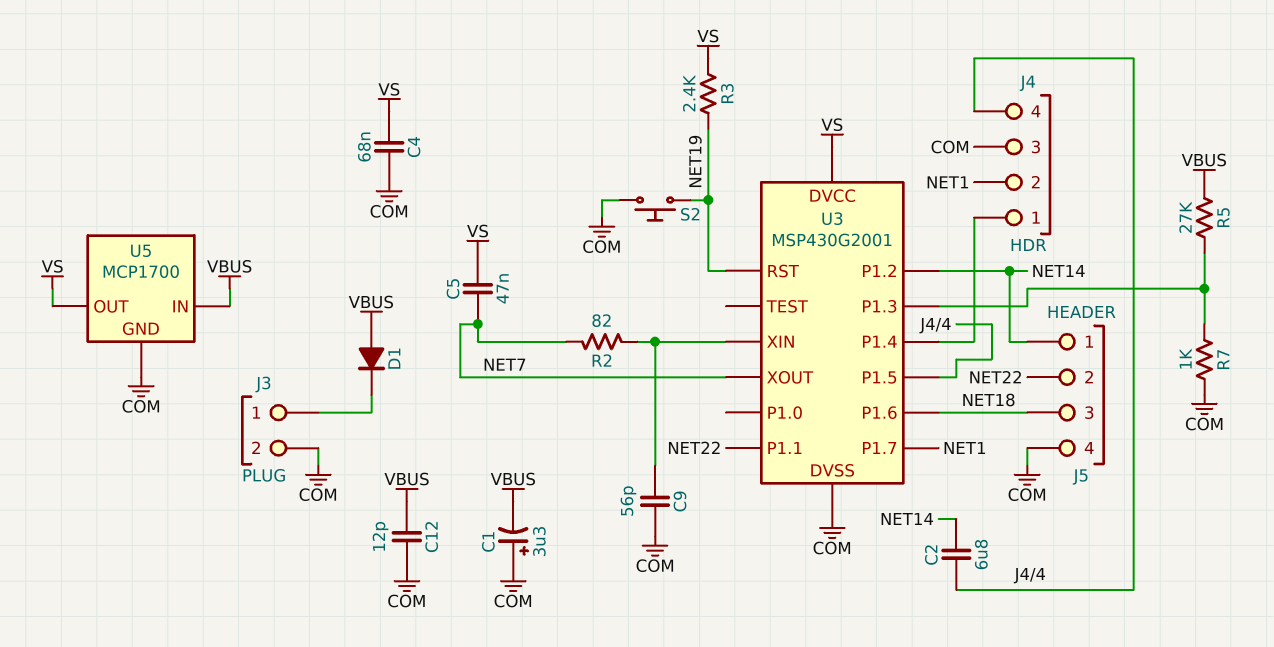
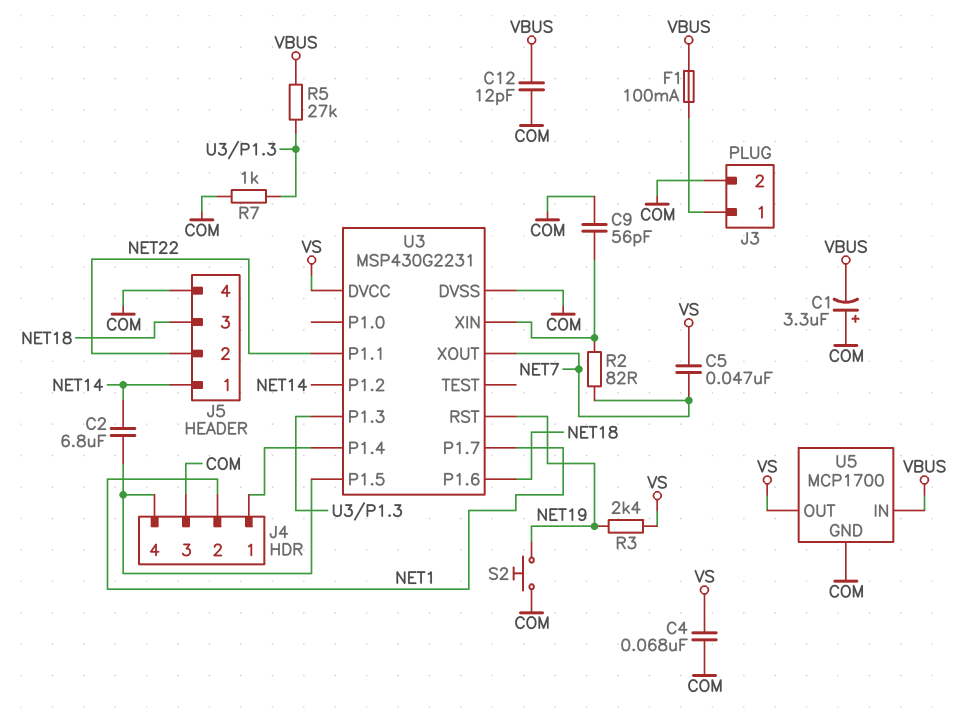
D1: diode (A VBUS, K J3/1) -> none
F1: none -> 100mA (J3/1, VBUS)
U3: MSP430G2001 -> MSP430G2231

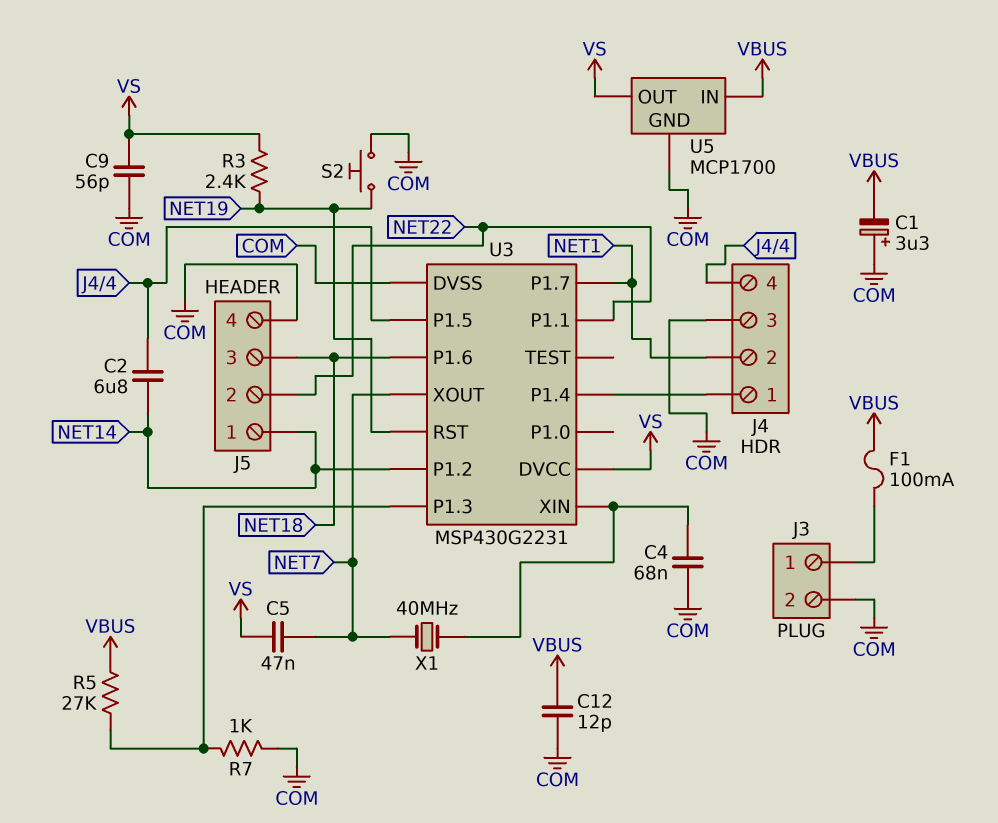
C4: 68nF (COM, VS) -> 68nF (COM, U3/XIN)
C9: 56pF (COM, U3/XIN) -> 56pF (COM, VS)
R2: 82 (NET7, U3/XIN) -> none
X1: none -> 40MHz (NET7, U3/XIN)

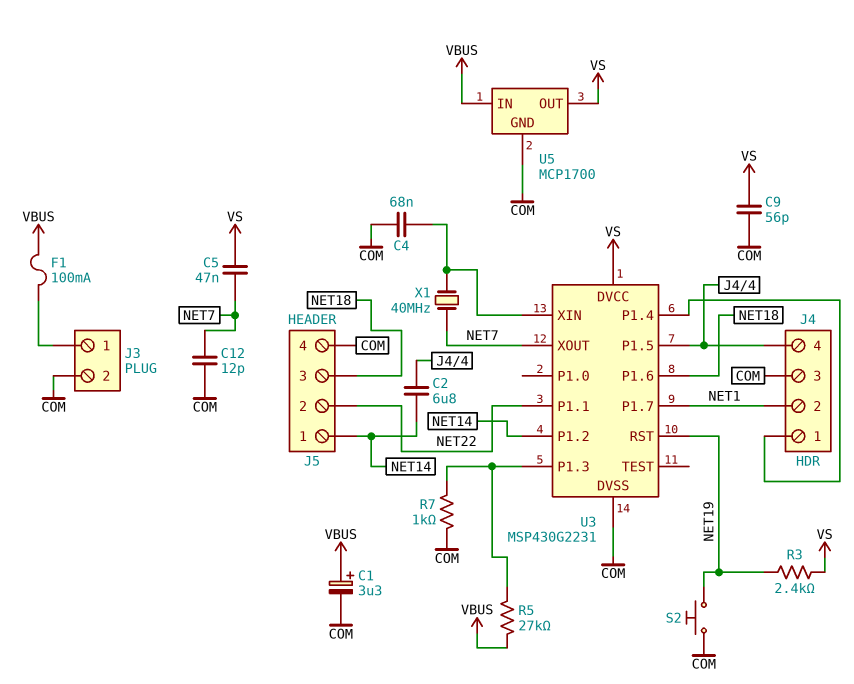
C1: 3.3uF (plus COM, minus VBUS) -> 3.3uF (plus VBUS, minus COM)
C12: 12pF (COM, VBUS) -> 12pF (COM, NET7)

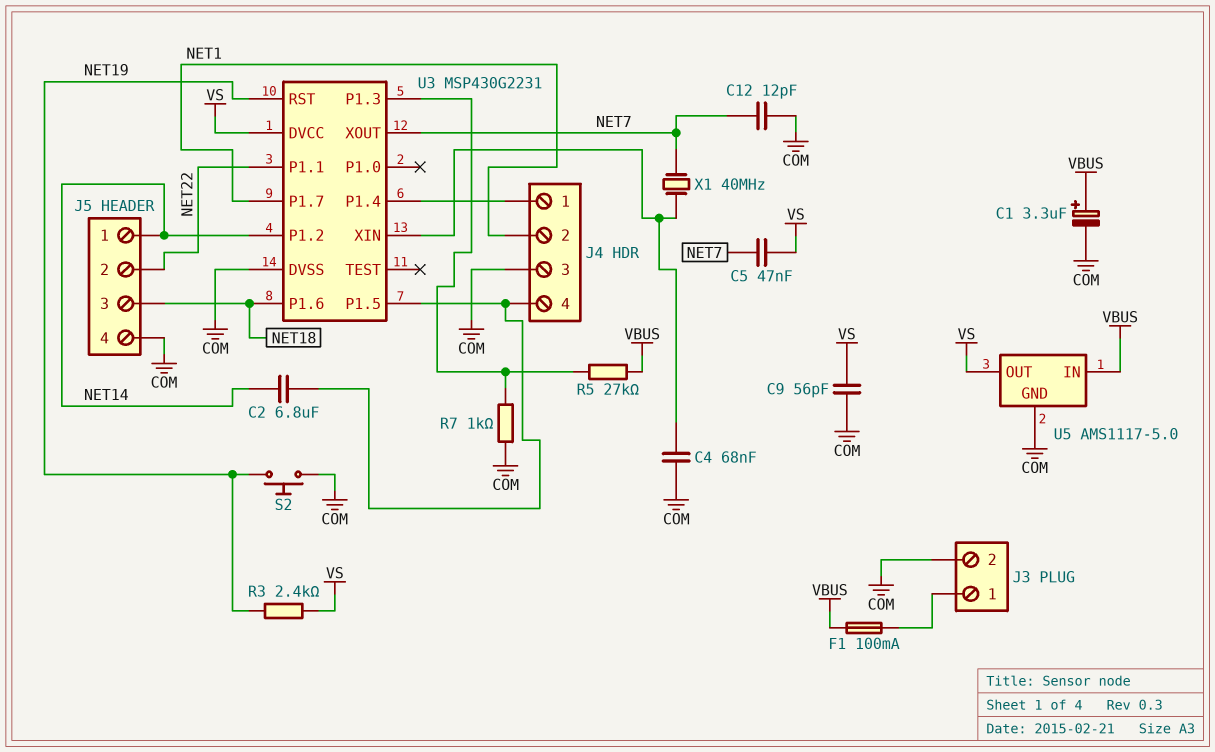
U5: MCP1700 -> AMS1117-5.0

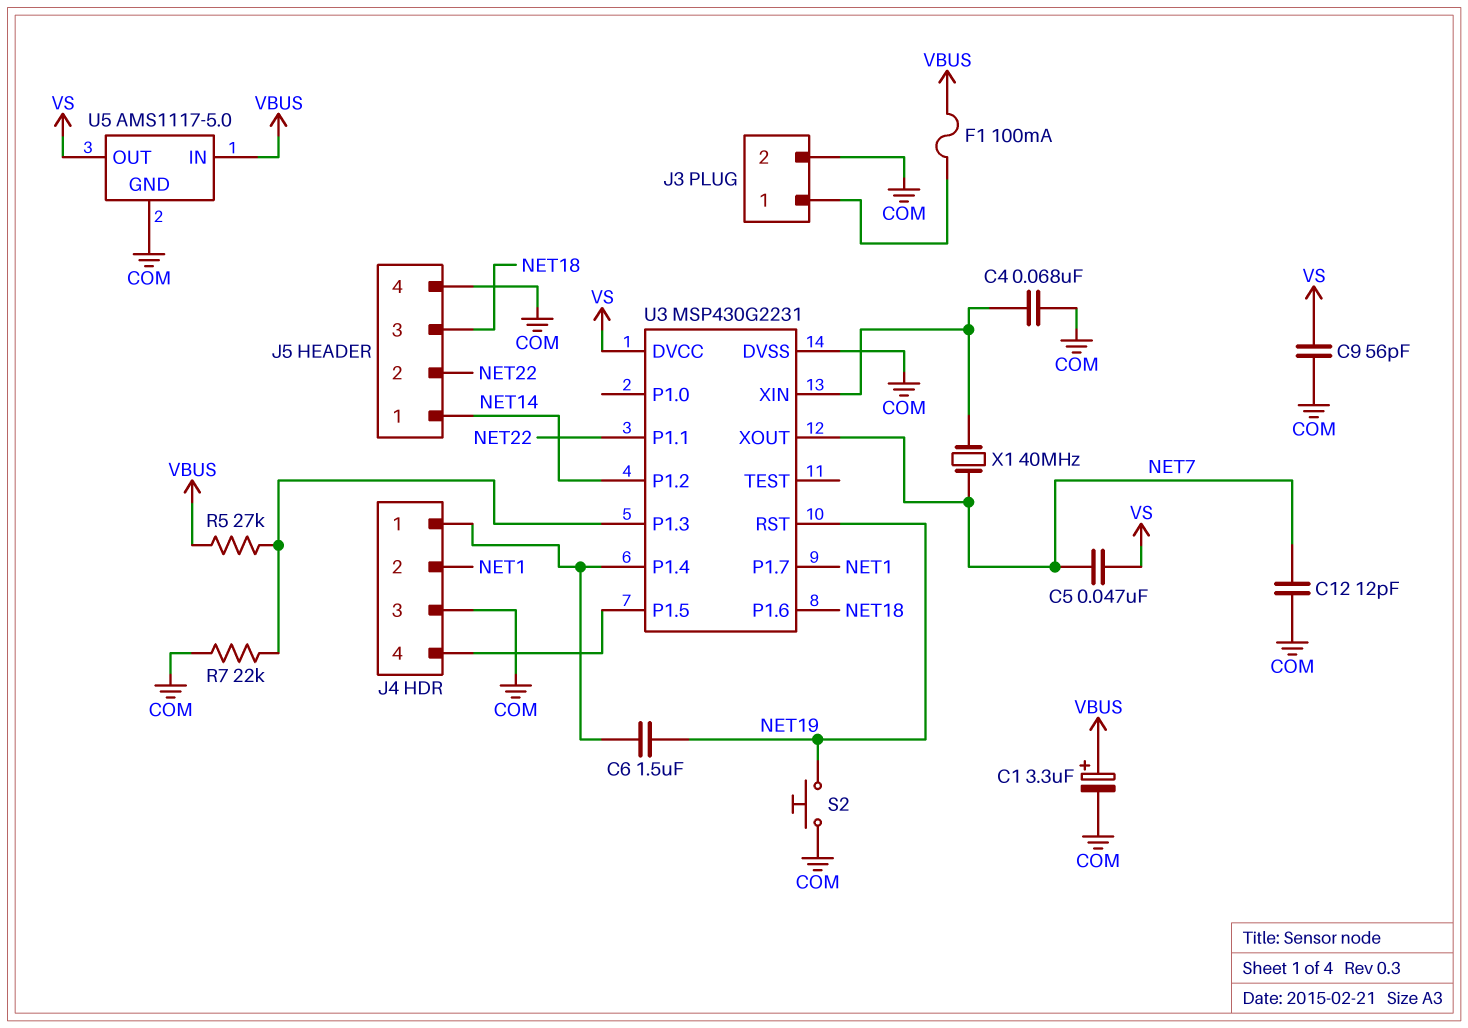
C2: 6.8uF (J4/4, NET14) -> none
C6: none -> 1.5uF (J4/1, NET19)
R3: 2.4k (NET19, VS) -> none
R7: 1k (COM, U3/P1.3) -> 22k (COM, U3/P1.3)

